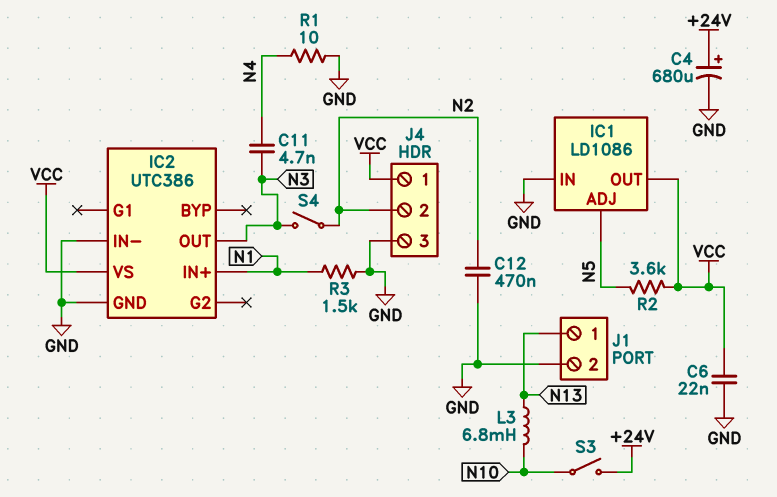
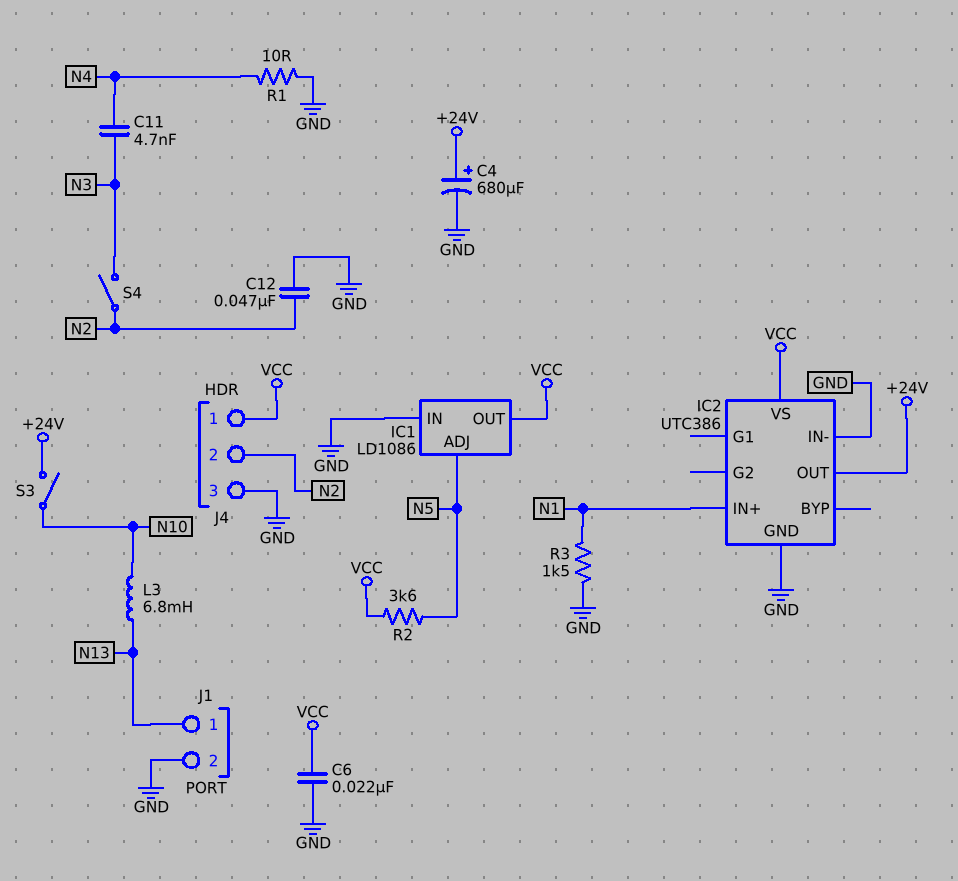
C12: 470nF (GND, N2) -> 47nF (GND, N2)
IC2 pin OUT: N3 -> +24V

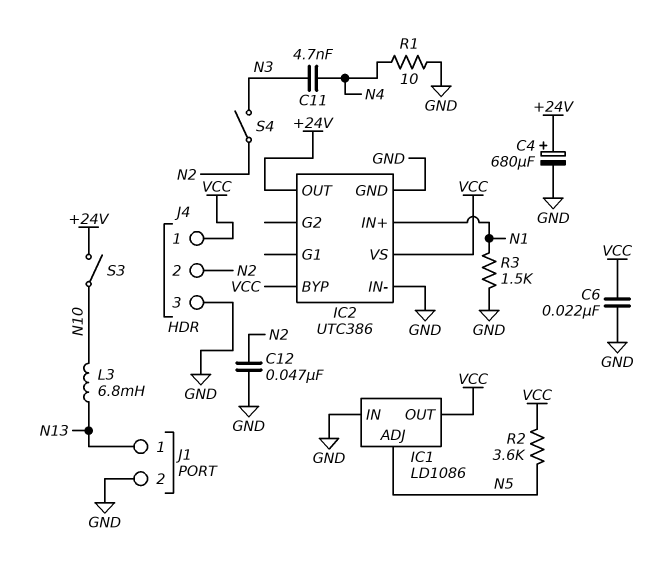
IC2 pin BYP: none -> VCC

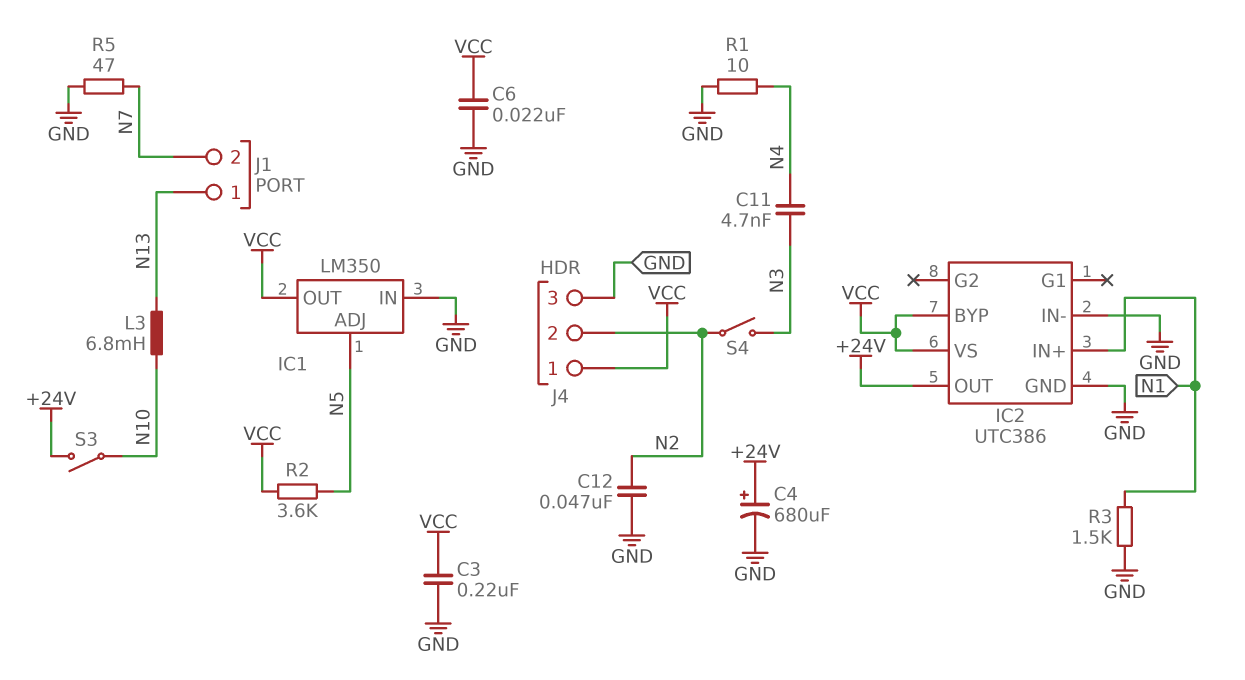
C3: none -> 220nF (GND, VCC)
IC1: LD1086 -> LM350
J1 pin 2: GND -> N7
R5: none -> 47 (GND, N7)

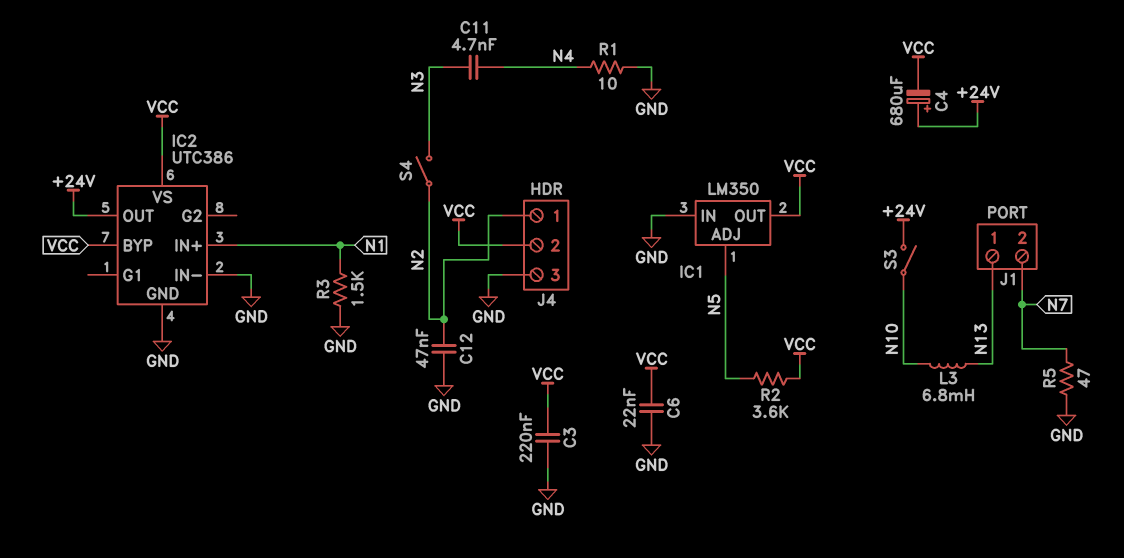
C4: 680uF (plus +24V, minus GND) -> 680uF (plus +24V, minus VCC)
J4 pin 1: VCC -> N2
J4 pin 2: N2 -> VCC

